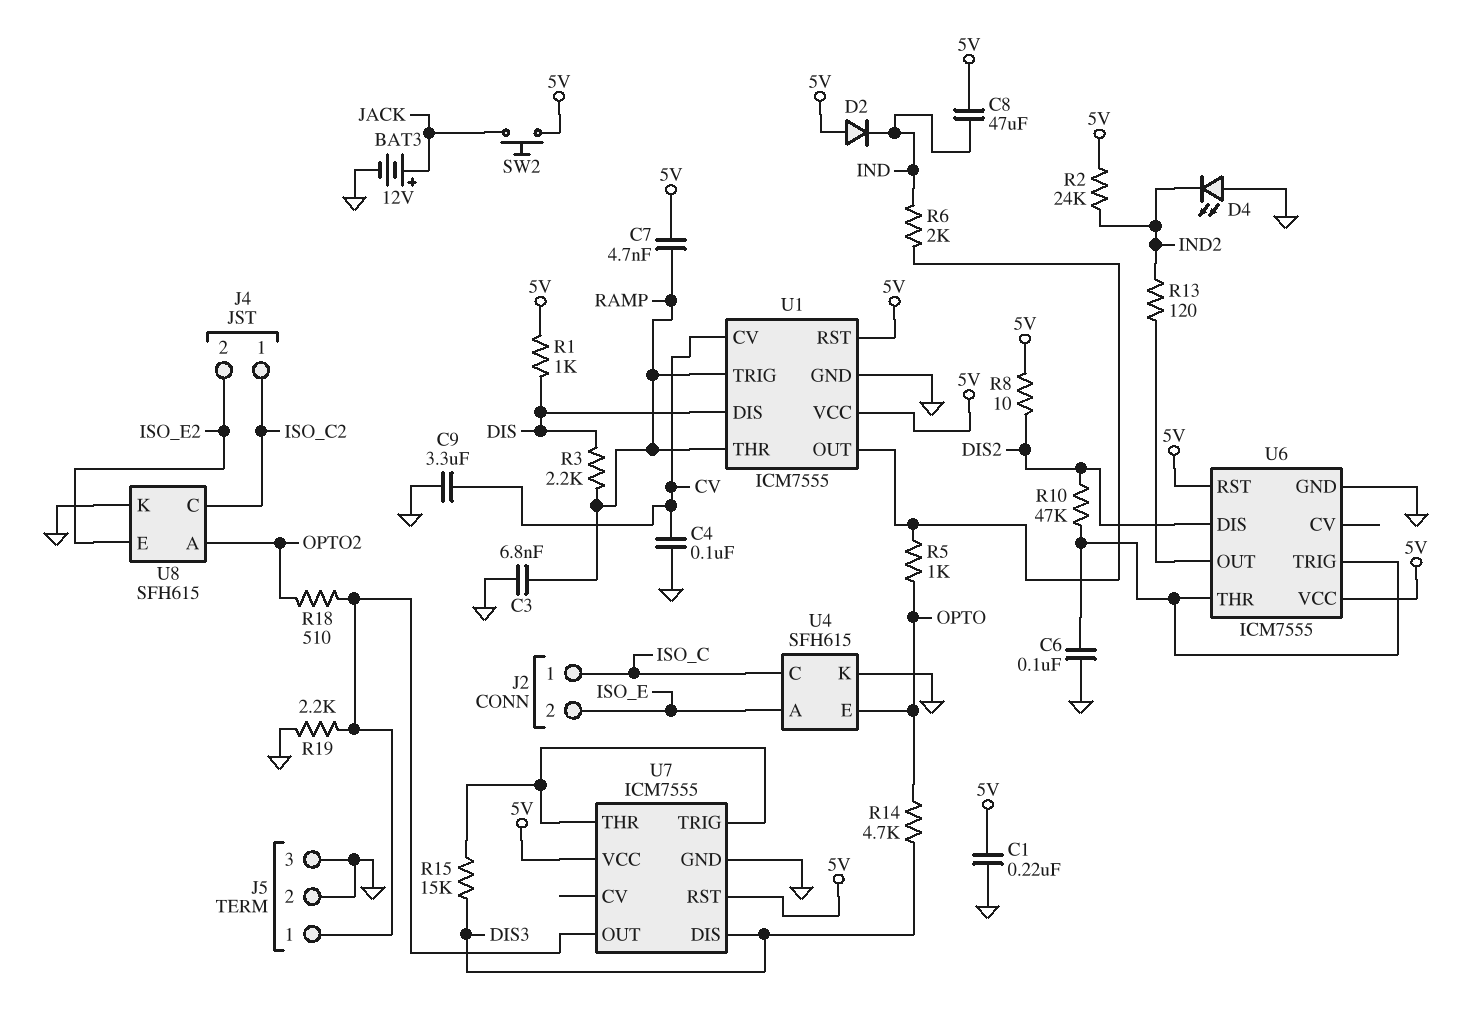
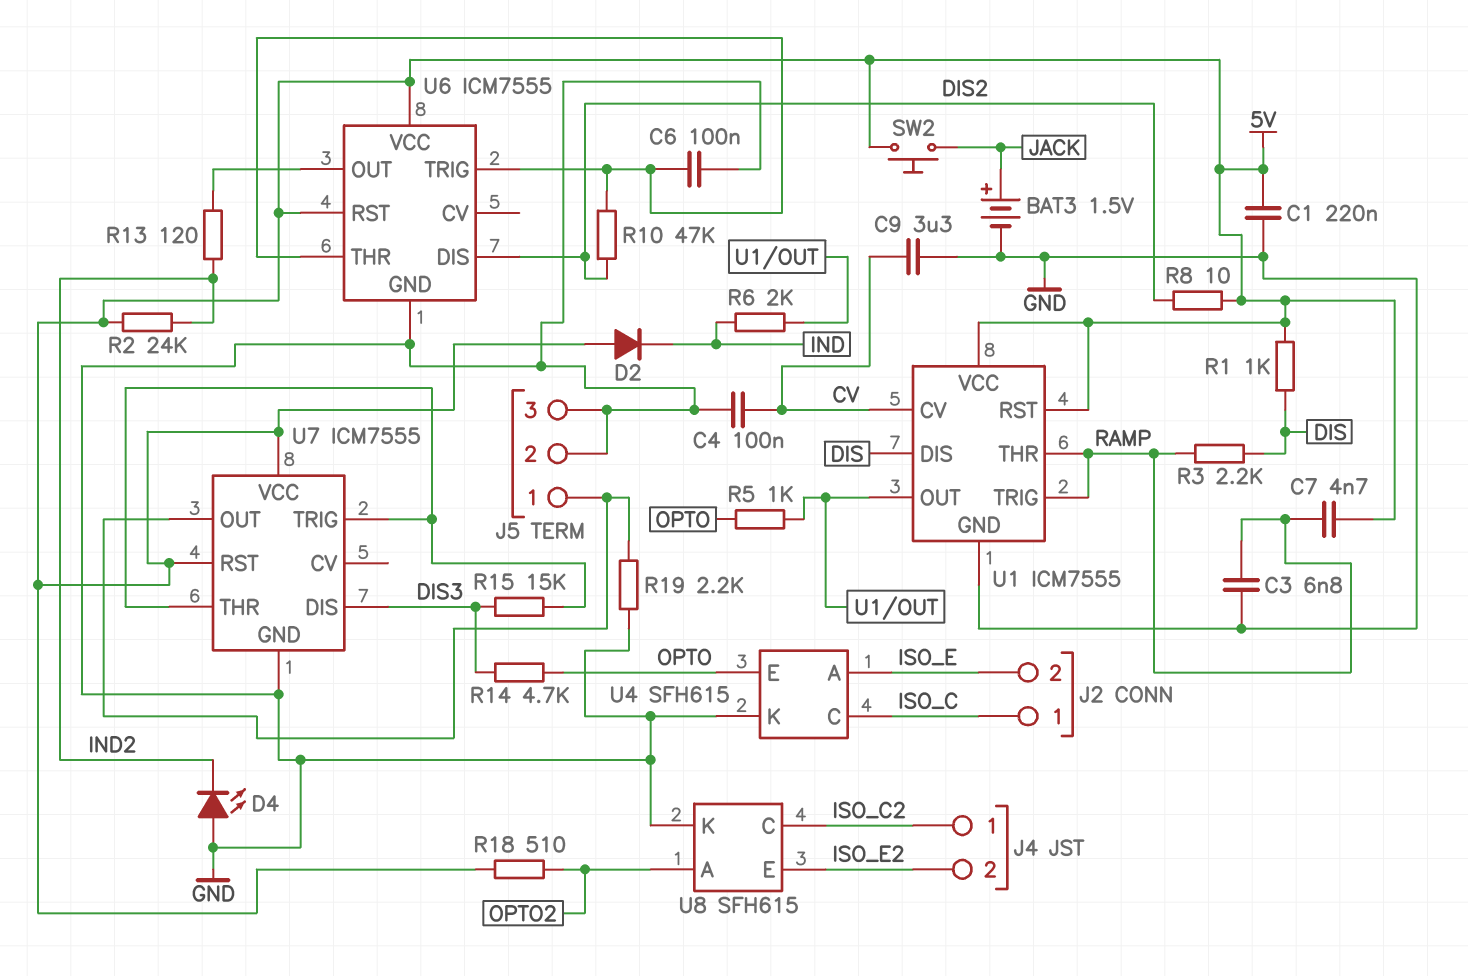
BAT3: 12V (plus JACK, minus GND) -> 1.5V (plus JACK, minus GND)
C8: 47uF (5V, IND) -> none
R18: 510 (J5/1, OPTO2) -> 510 (5V, OPTO2)

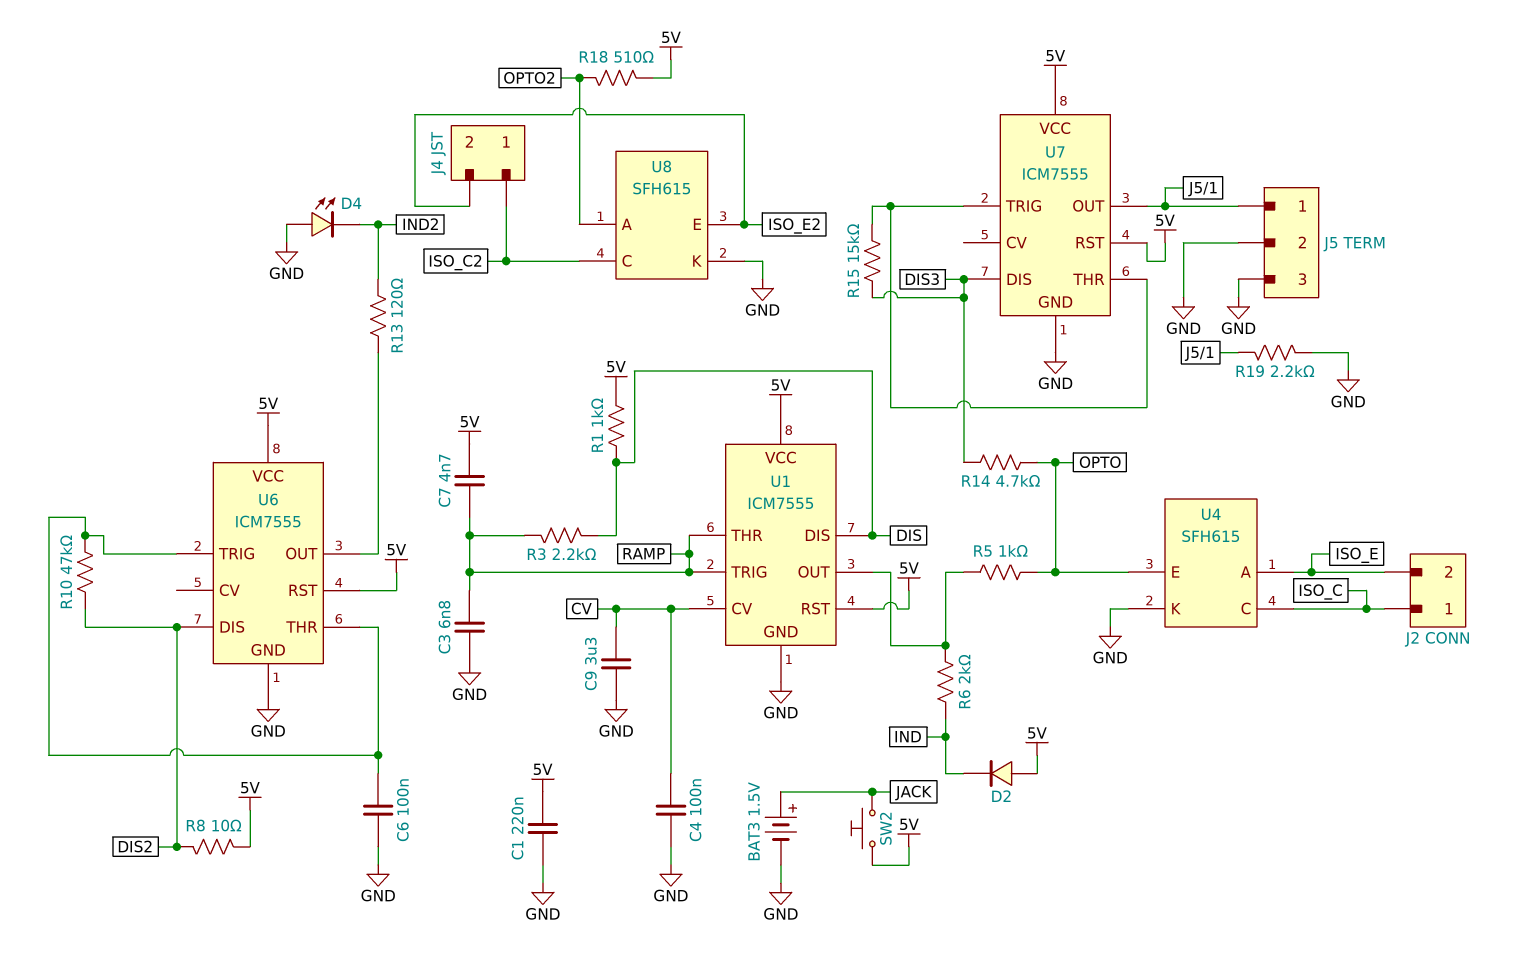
R2: 24k (5V, IND2) -> none

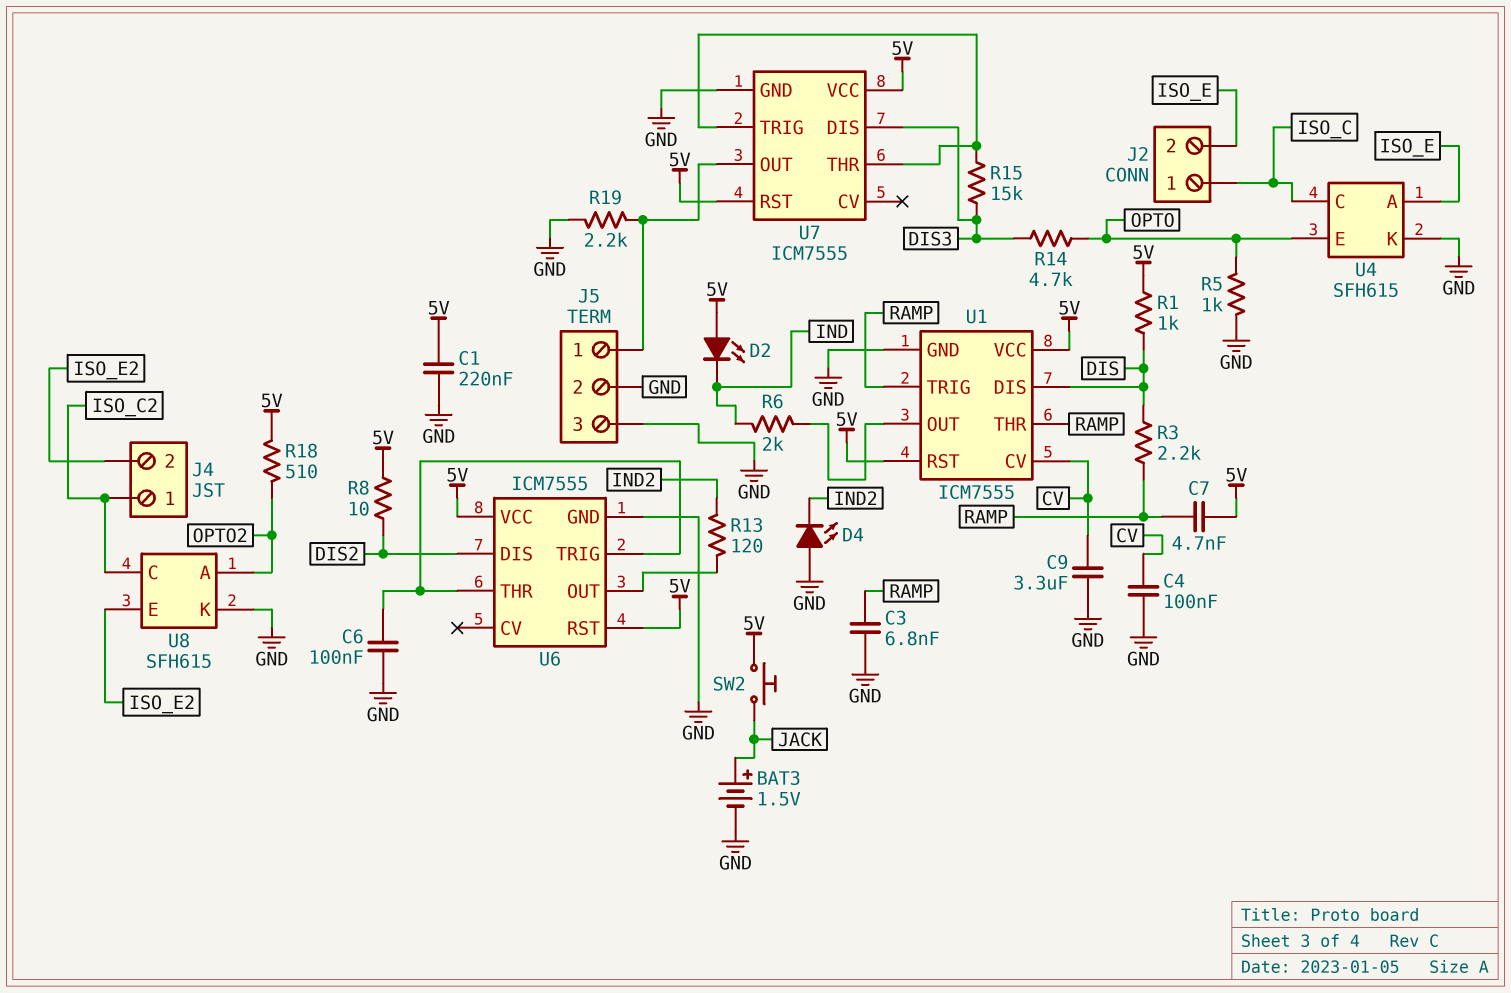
D2: diode (A 5V, K IND) -> LED (A 5V, K IND)
R5: 1k (OPTO, U1/OUT) -> 1k (GND, OPTO)
R10: 47k (DIS2, U6/THR) -> none

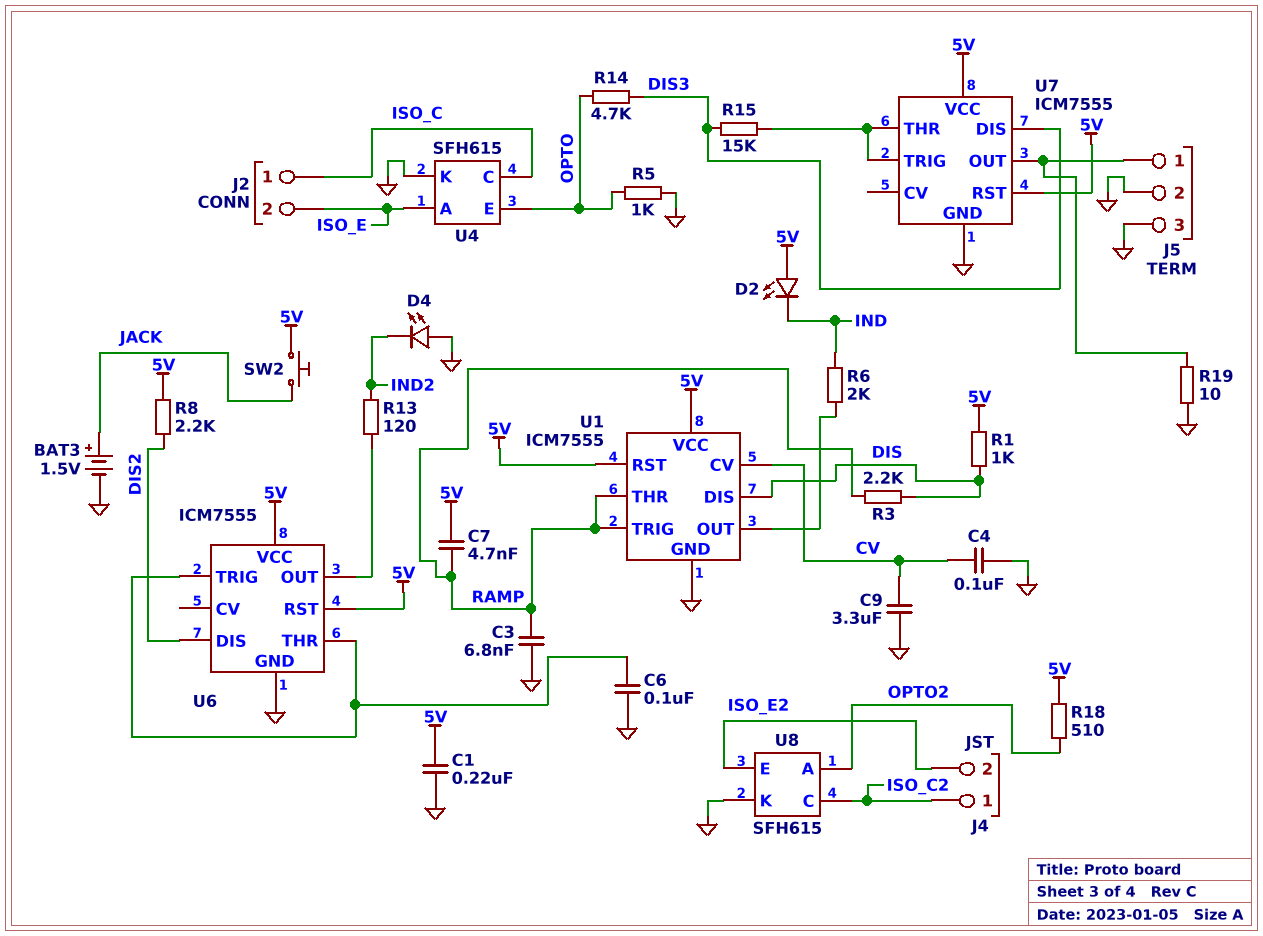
R8: 10 (5V, DIS2) -> 2.2k (5V, DIS2)
R19: 2.2k (GND, J5/1) -> 10 (GND, J5/1)

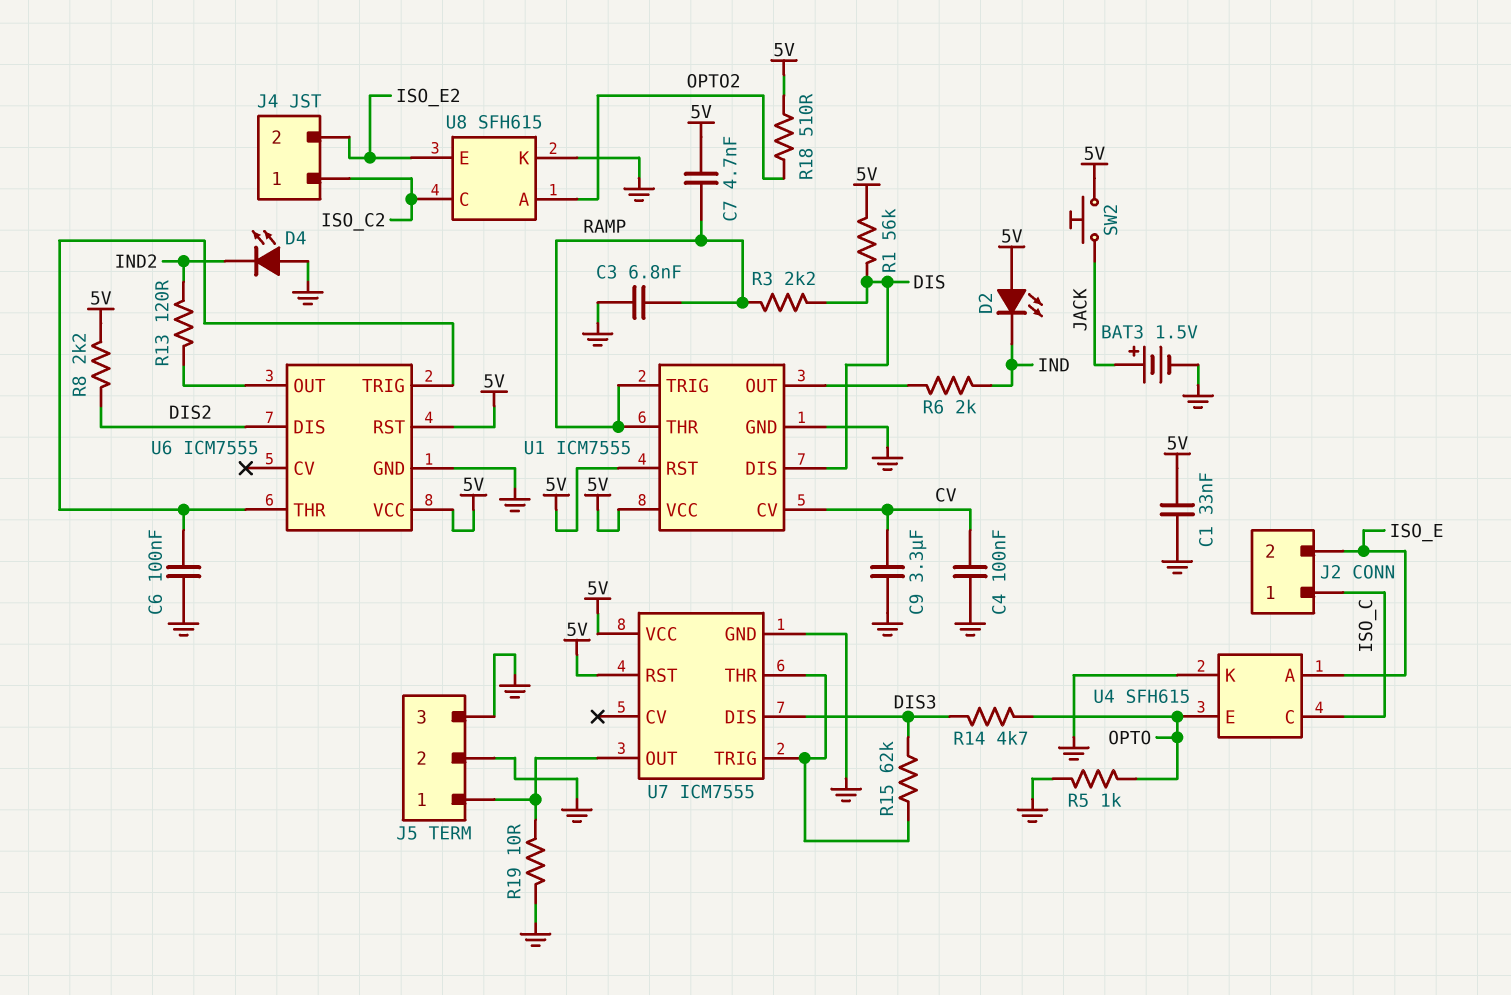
C1: 220nF (5V, GND) -> 33nF (5V, GND)
R1: 1k (5V, DIS) -> 56k (5V, DIS)
R15: 15k (DIS3, U7/THR) -> 62k (DIS3, U7/THR)

